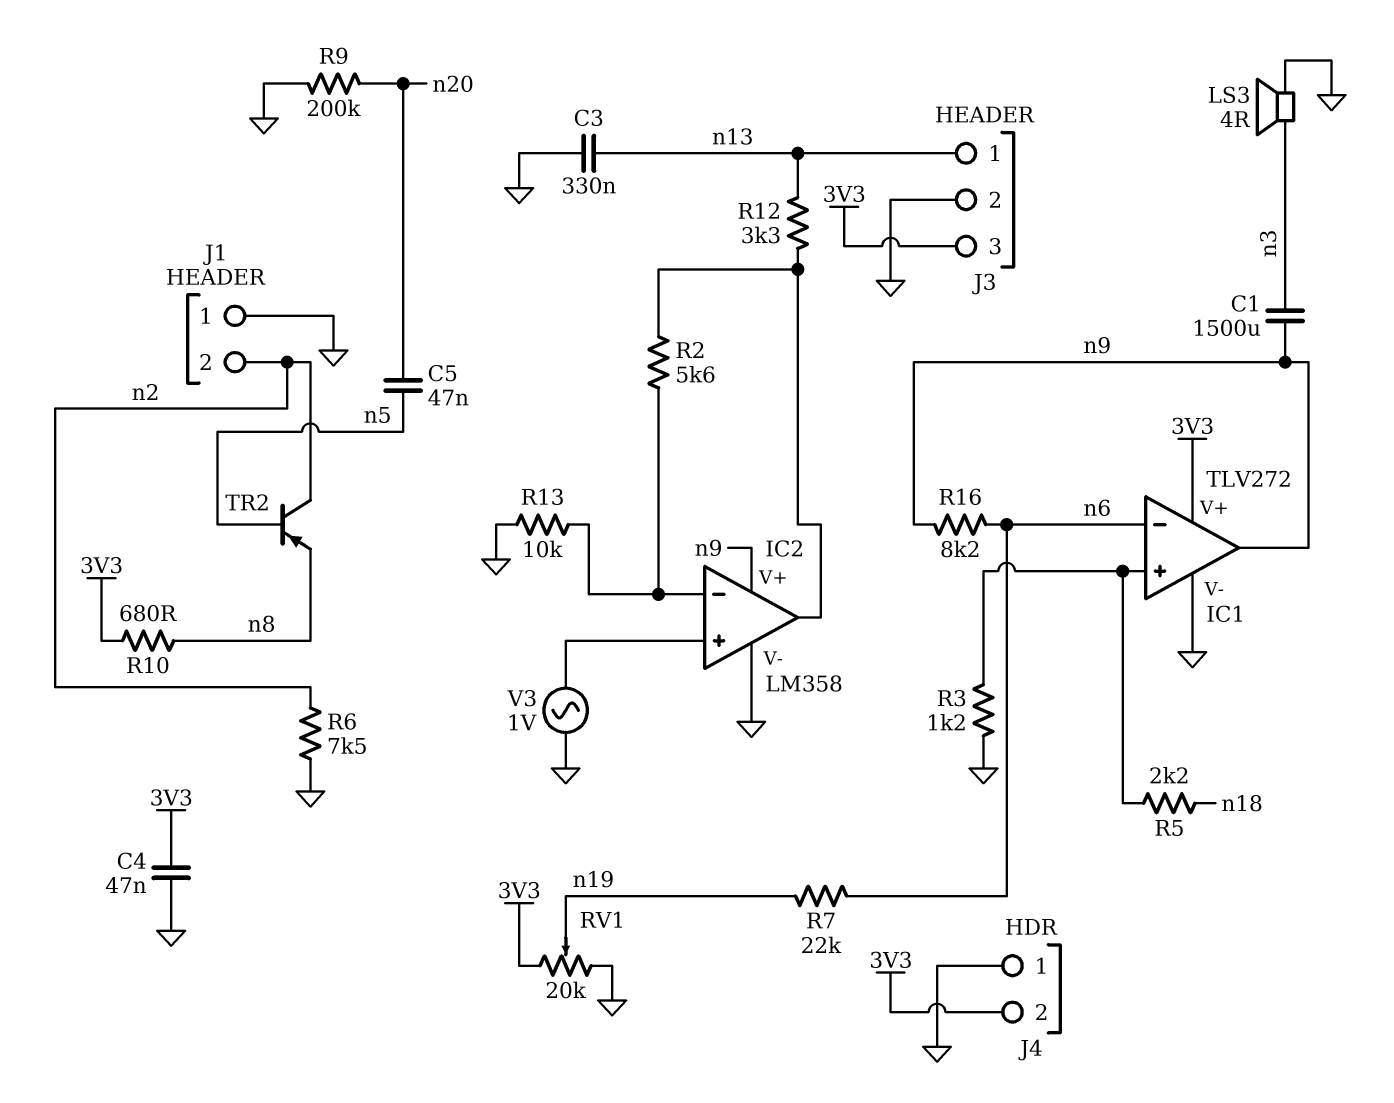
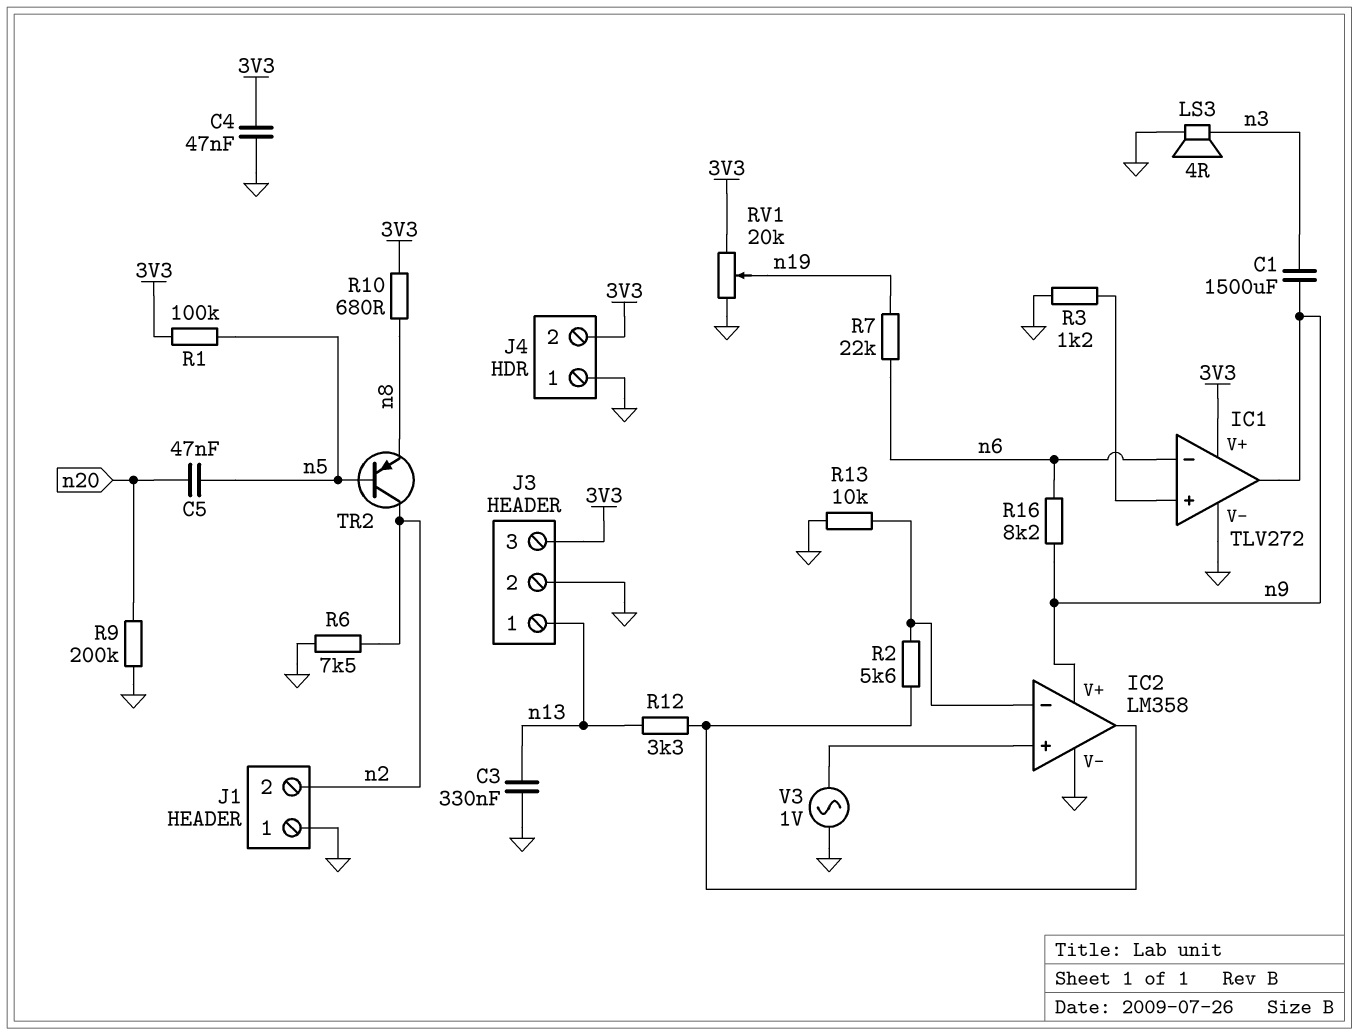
R1: none -> 100k (3V3, n5)
R5: 2.2k (IC1/in+, n18) -> none

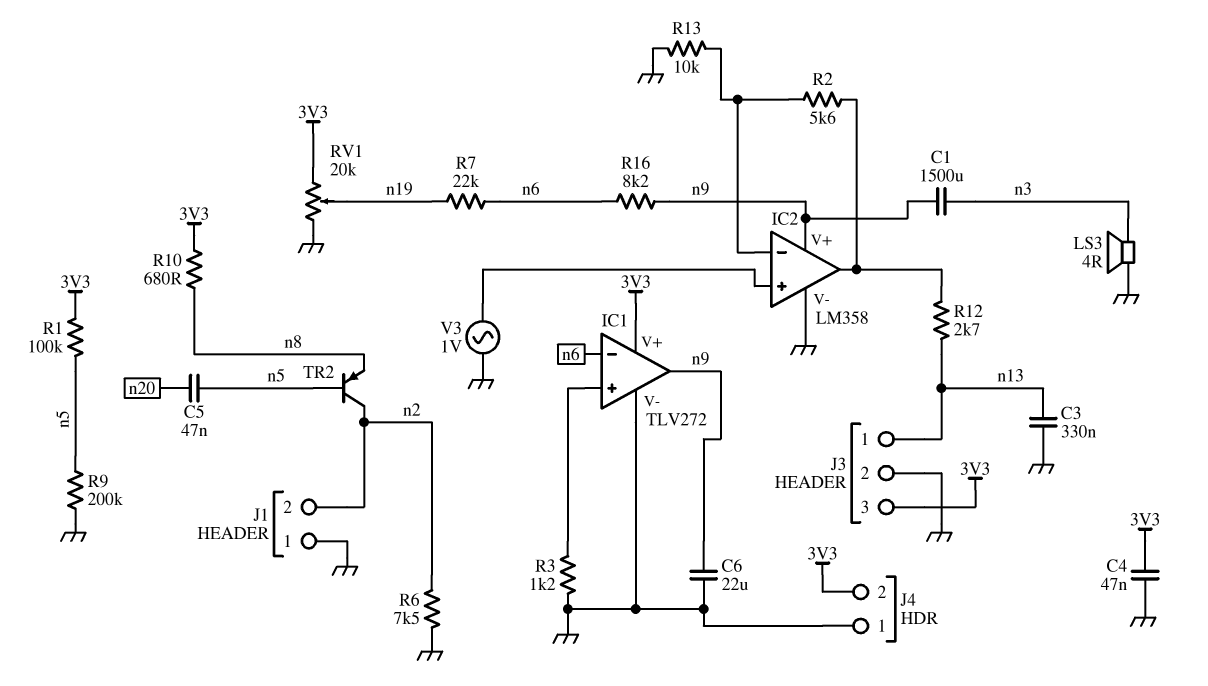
C6: none -> 22uF (GND, n9)
R9: 200k (GND, n20) -> 200k (GND, n5)
R12: 3.3k (IC2/out, n13) -> 2.7k (IC2/out, n13)

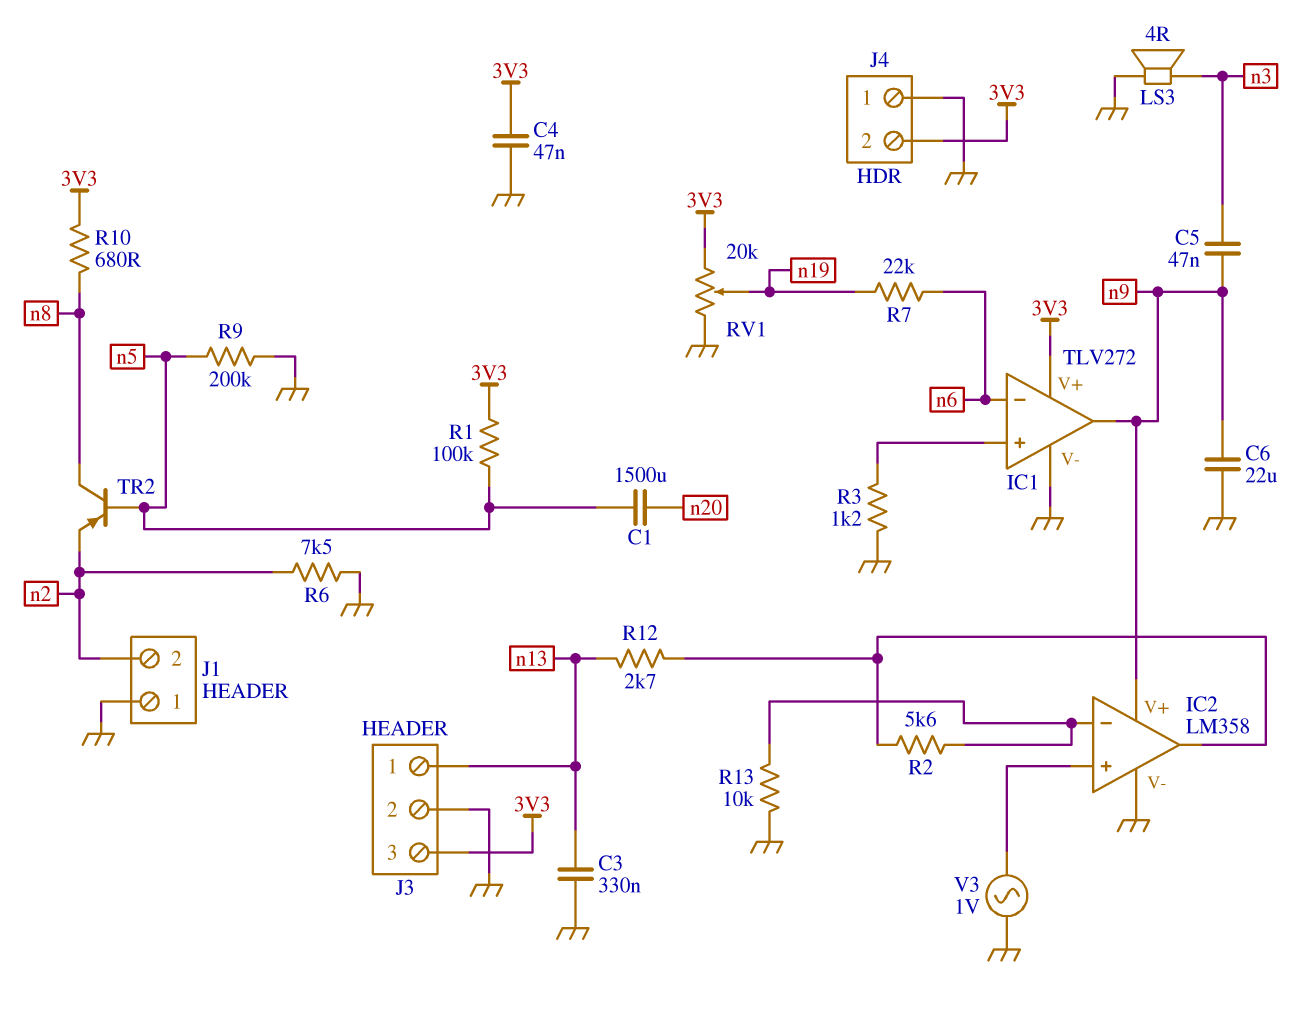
C1: 1500uF (n3, n9) -> 1500uF (n5, n20)
C5: 47nF (n5, n20) -> 47nF (n3, n9)
R16: 8.2k (n6, n9) -> none
TR2: PNP (B n5, C n2, E n8) -> PNP (B n5, C n8, E n2)

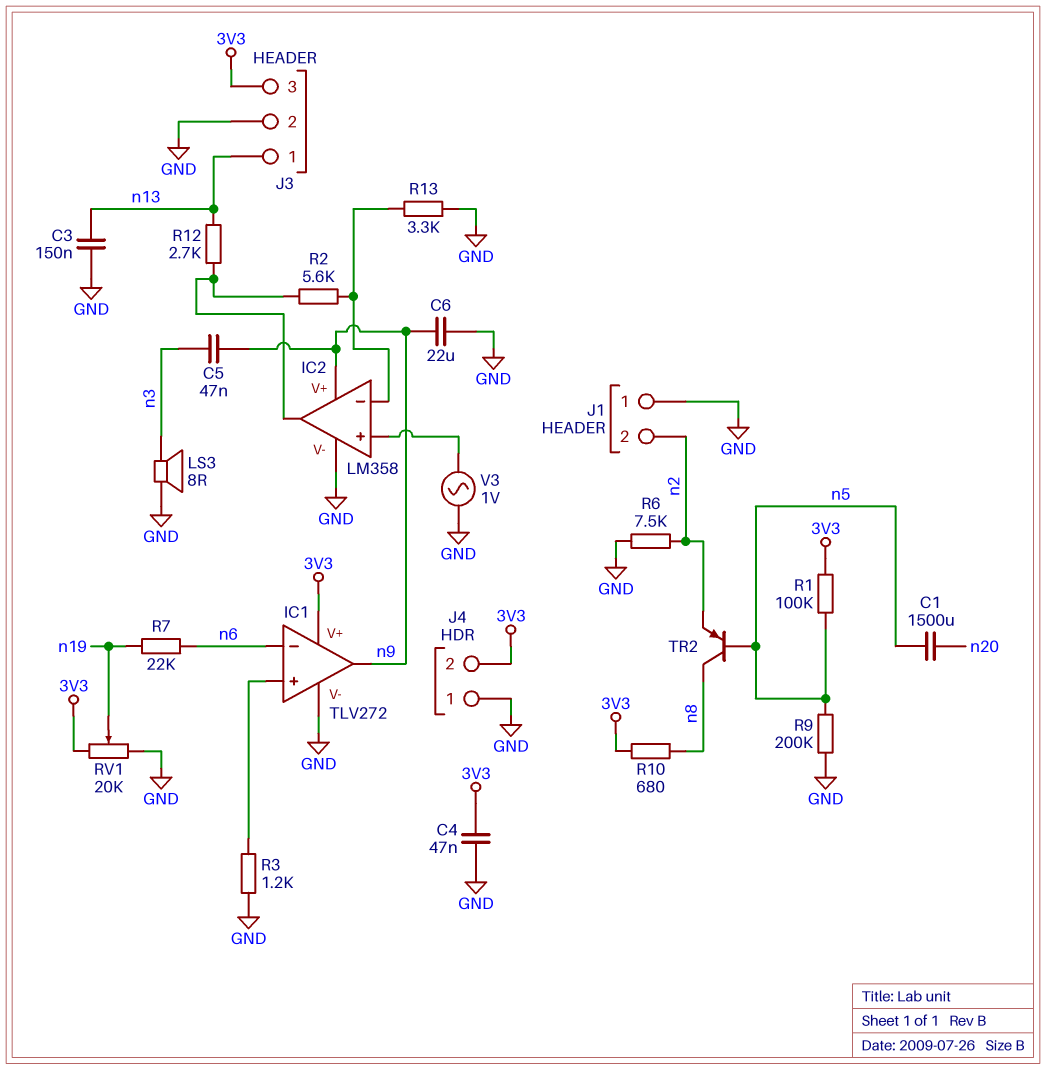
C3: 330nF (GND, n13) -> 150nF (GND, n13)
LS3: speaker 4R (GND, n3) -> speaker 8R (GND, n3)
R13: 10k (GND, IC2/in-) -> 3.3k (GND, IC2/in-)

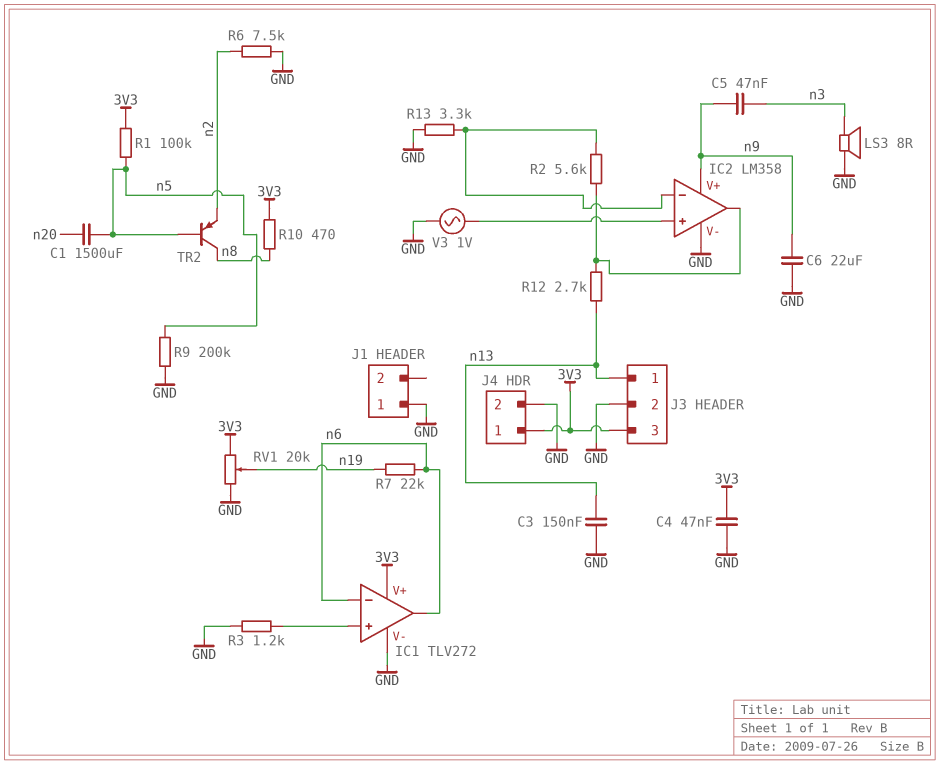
IC1 pin out: n9 -> n6
J1 pin 2: n2 -> none
J4 pin 1: GND -> 3V3
J4 pin 2: 3V3 -> GND
R10: 680 (3V3, n8) -> 470 (3V3, n8)

